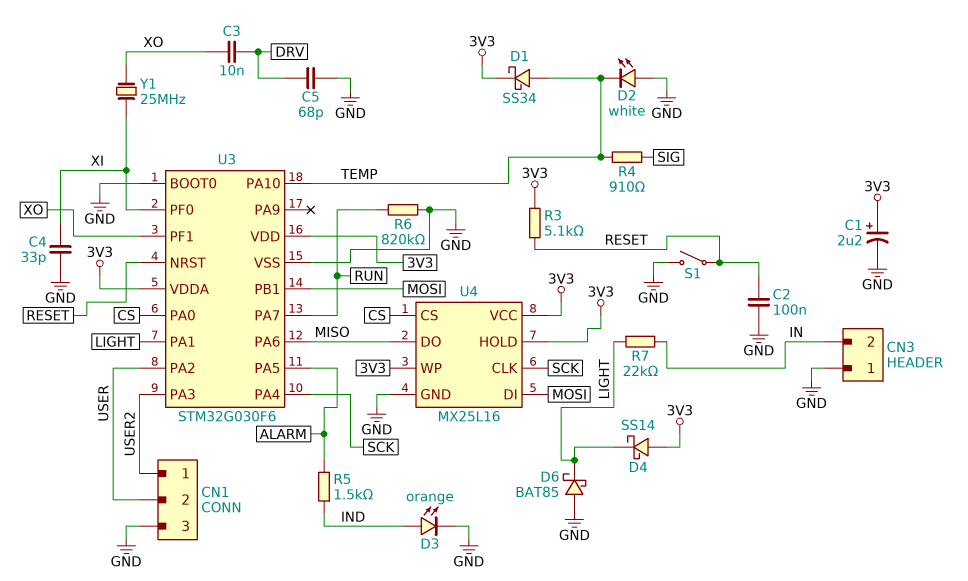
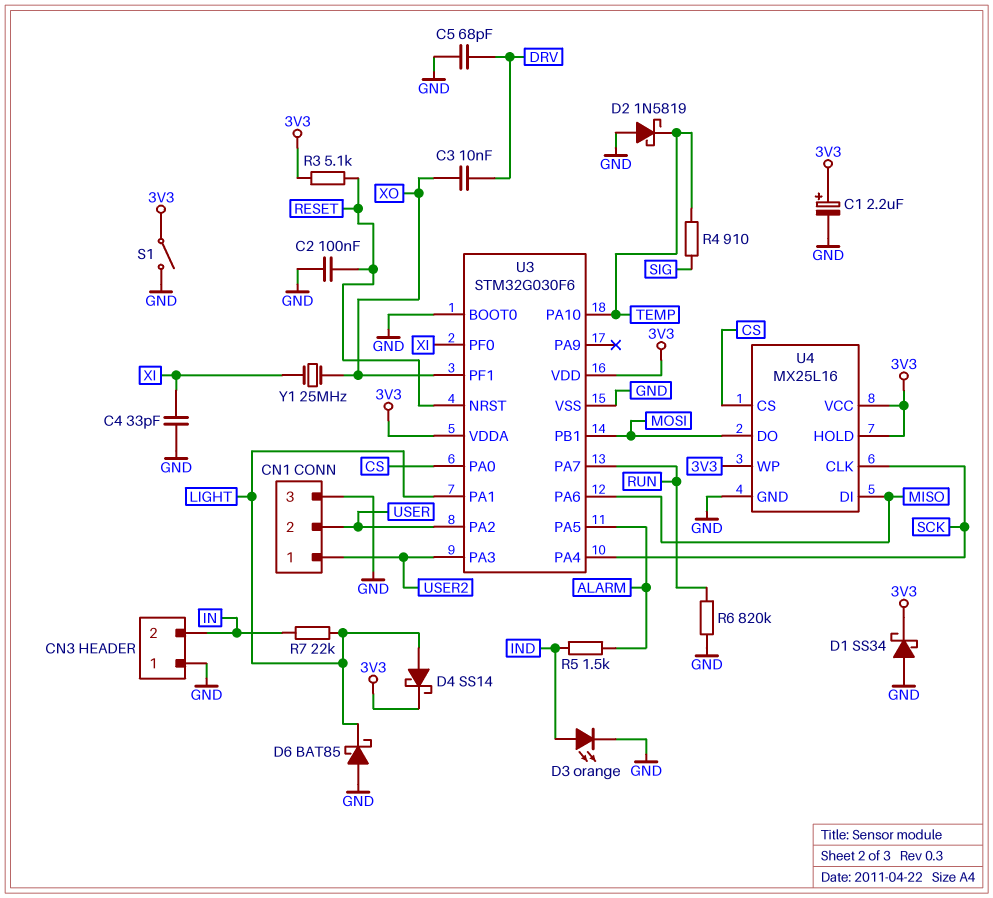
D1: schottky SS34 (A TEMP, K 3V3) -> schottky SS34 (A GND, K 3V3)
D2: LED white (A GND, K TEMP) -> schottky 1N5819 (A GND, K TEMP)
D4: schottky SS14 (A 3V3, K LIGHT) -> schottky SS14 (A LIGHT, K 3V3)
S1: switch (GND, RESET) -> switch (3V3, GND)
U4 pin DI: MOSI -> MISO
U4 pin DO: MISO -> MOSI

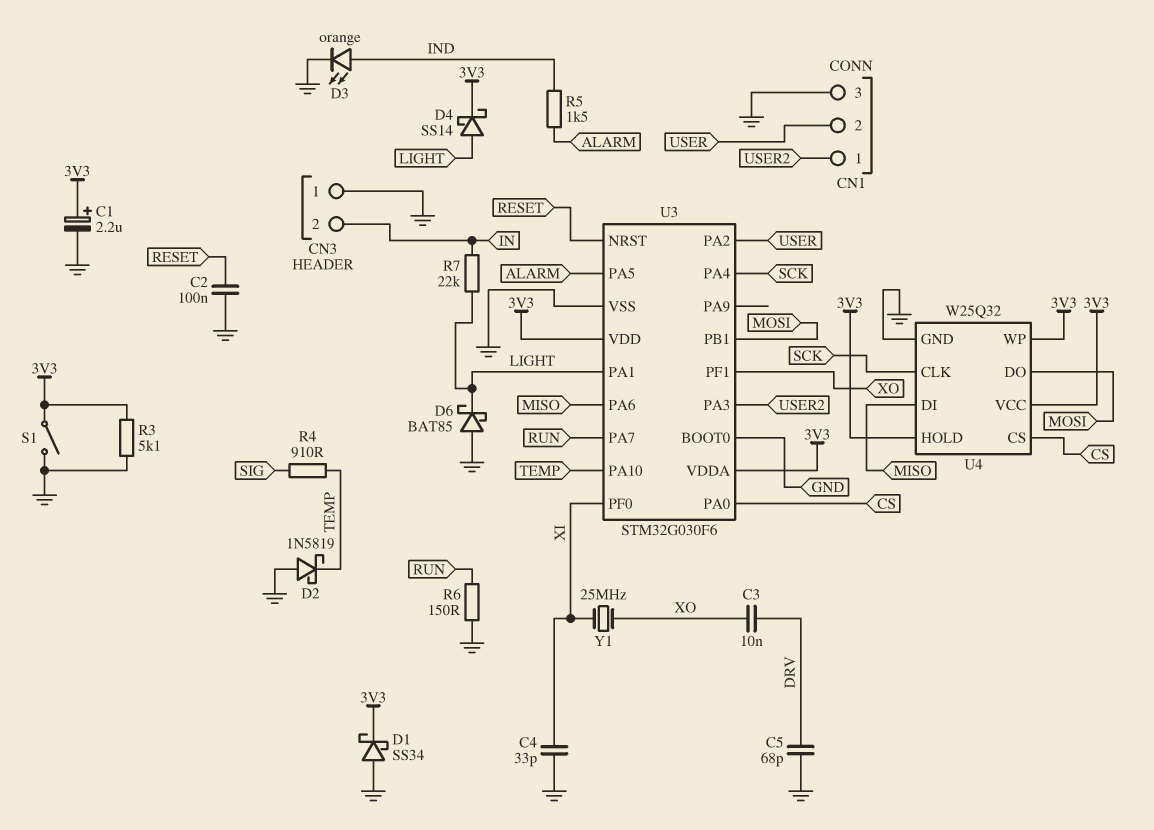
R3: 5.1k (3V3, RESET) -> 5.1k (3V3, GND)
R6: 820k (GND, RUN) -> 150 (GND, RUN)
U4: MX25L16 -> W25Q32

